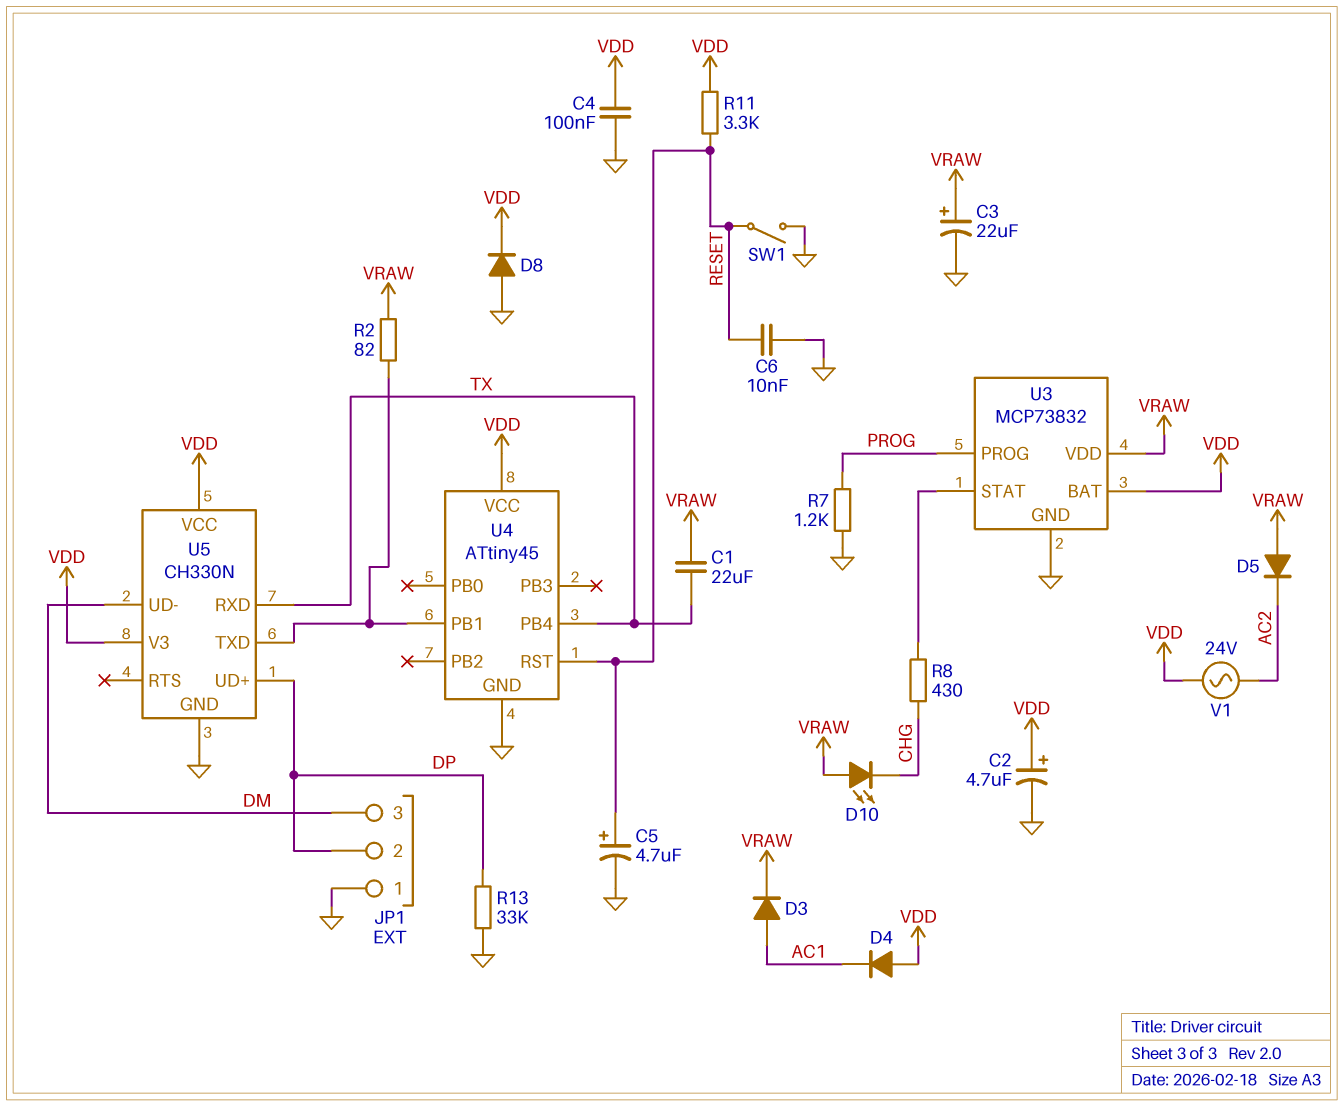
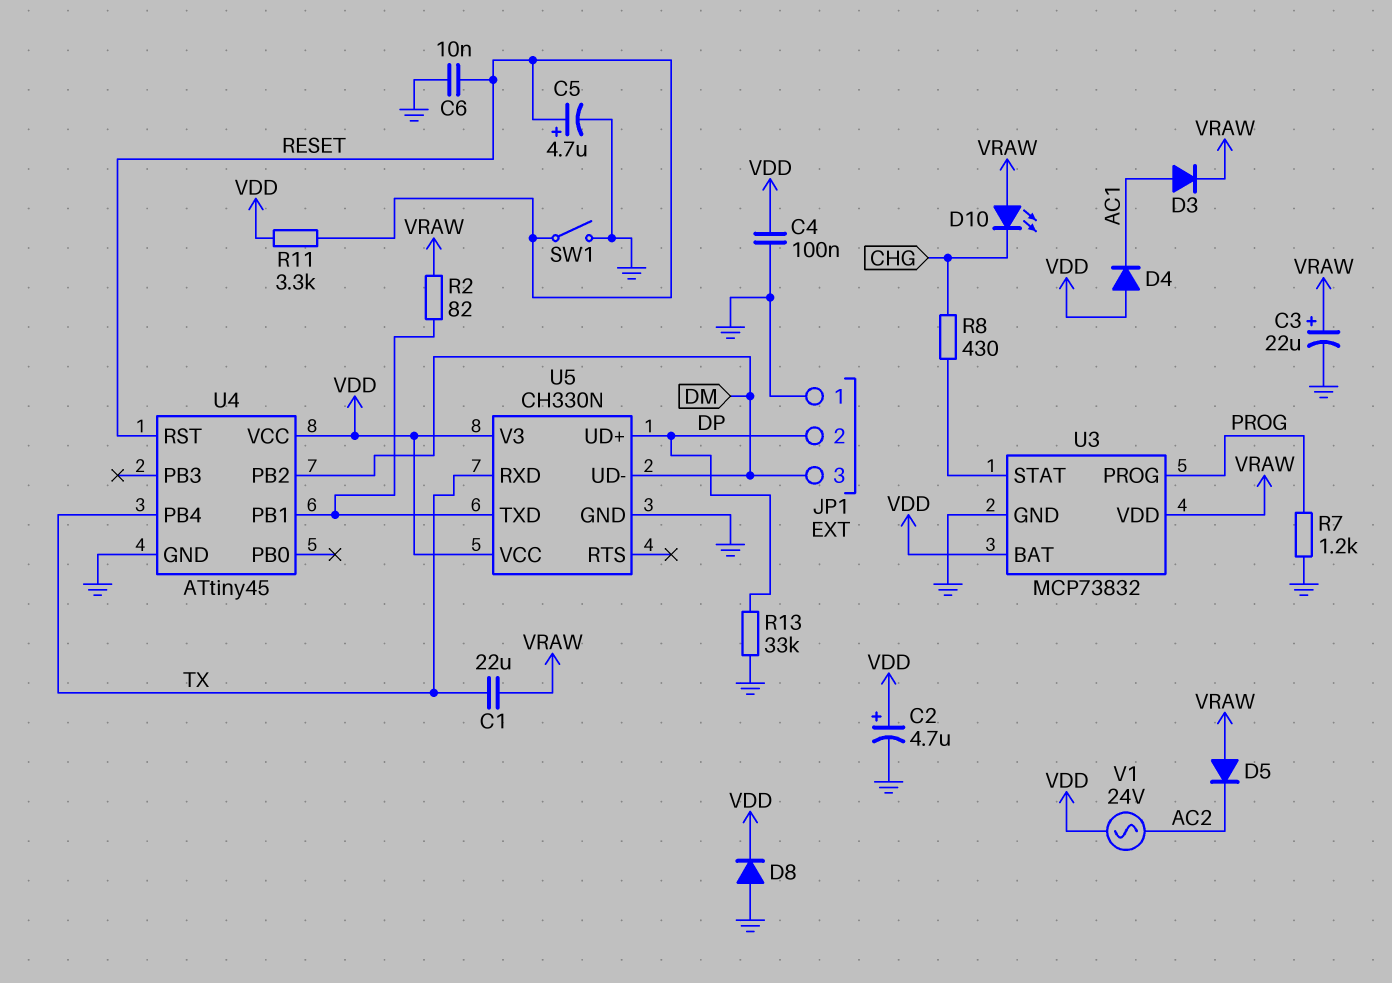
U4 pin PB2: none -> DM

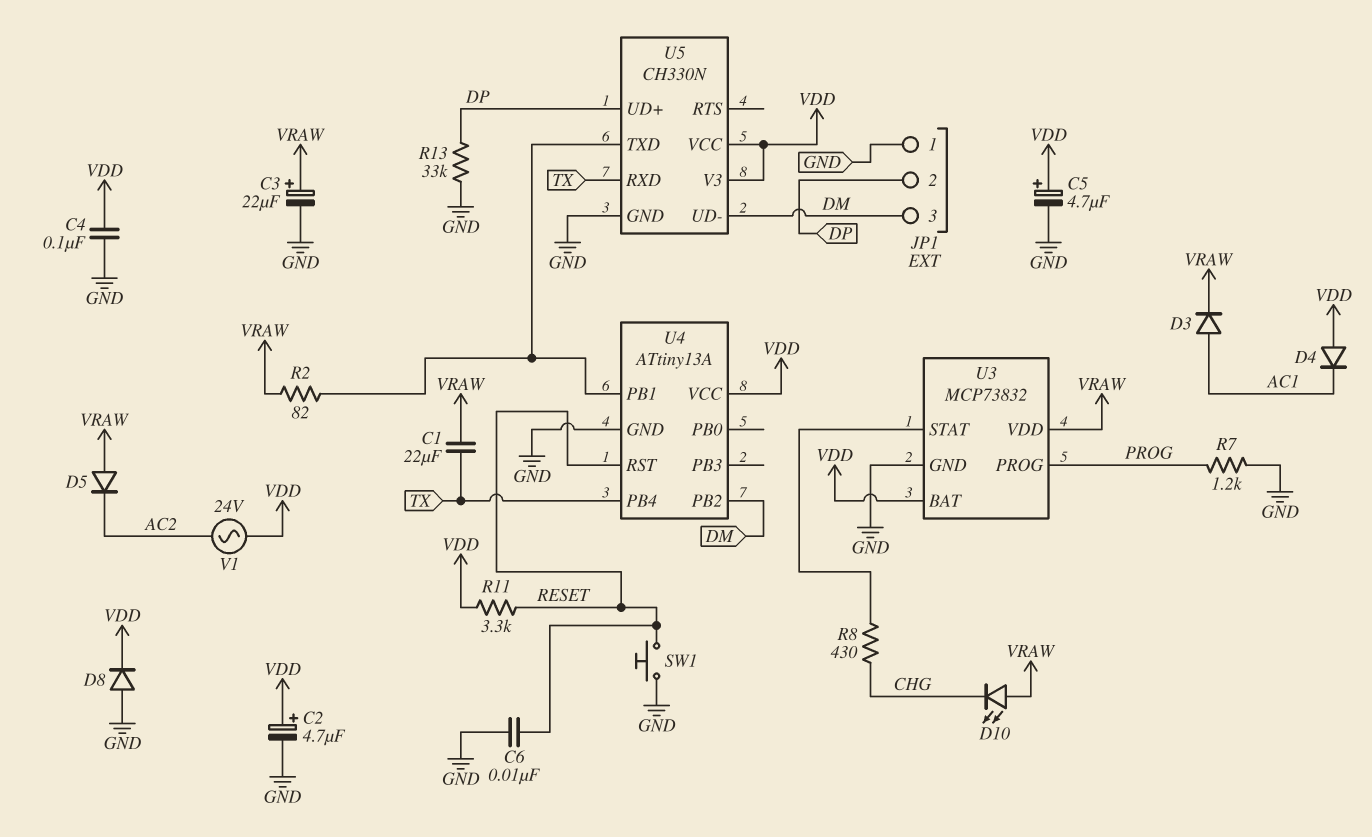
C5: 4.7uF (plus RESET, minus GND) -> 4.7uF (plus VDD, minus GND)
SW1: switch (GND, RESET) -> button (GND, RESET)
U4: ATtiny45 -> ATtiny13A

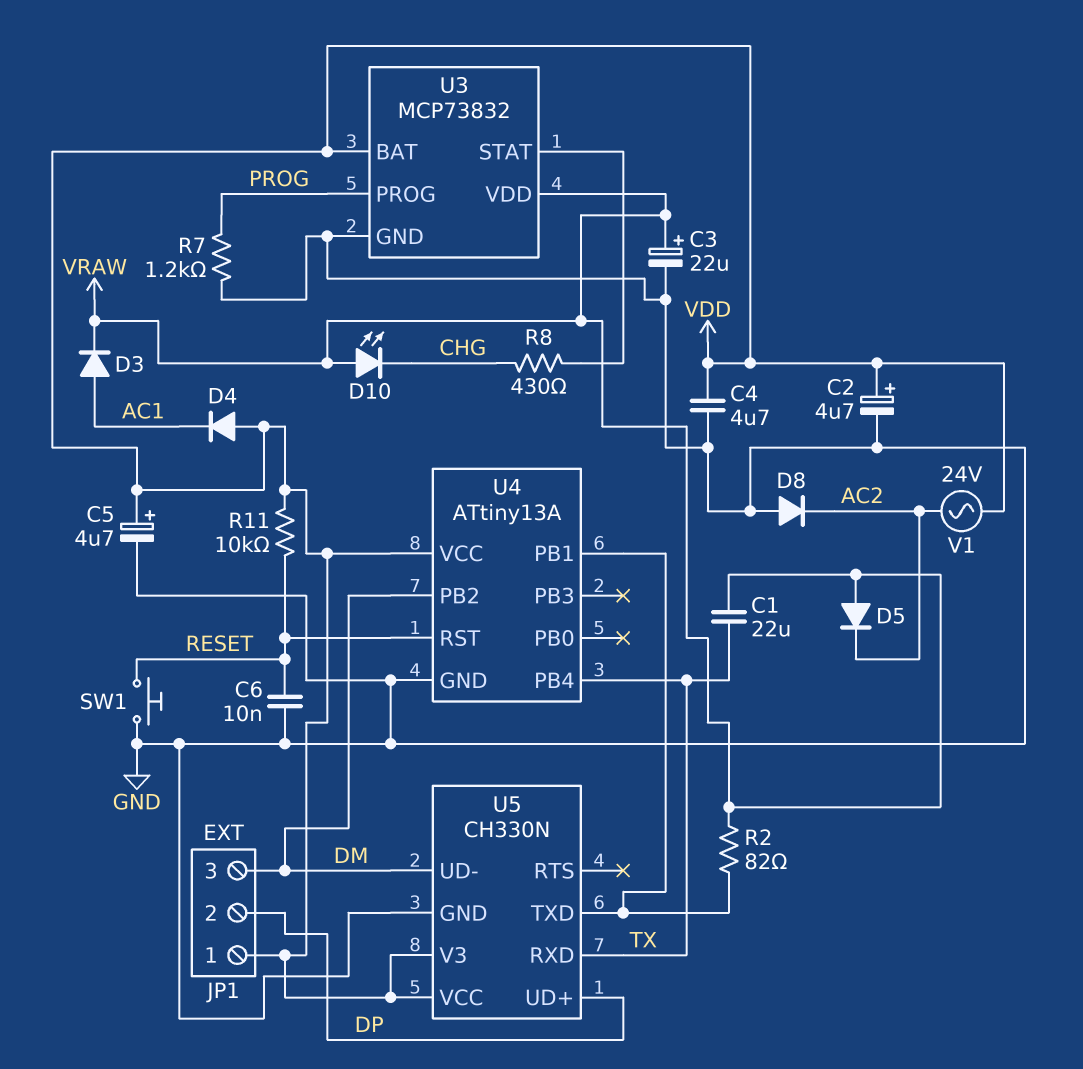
C4: 100nF (GND, VDD) -> 4.7uF (GND, VDD)
D8: diode (A GND, K VDD) -> diode (A GND, K AC2)
JP1 pin 1: GND -> VDD
R11: 3.3k (RESET, VDD) -> 10k (RESET, VDD)
R13: 33k (DP, GND) -> none

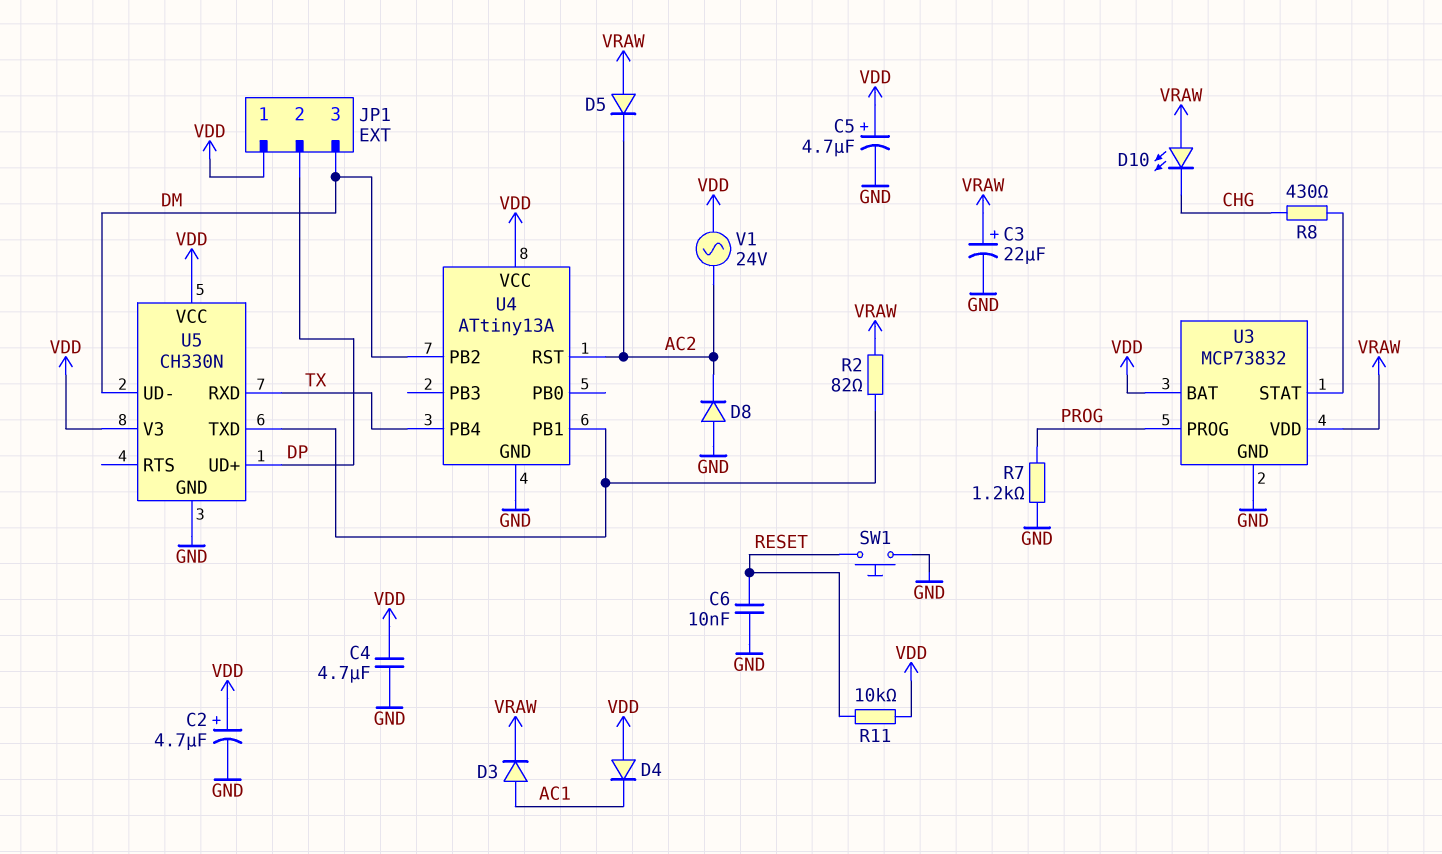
C1: 22uF (TX, VRAW) -> none
U4 pin RST: RESET -> AC2

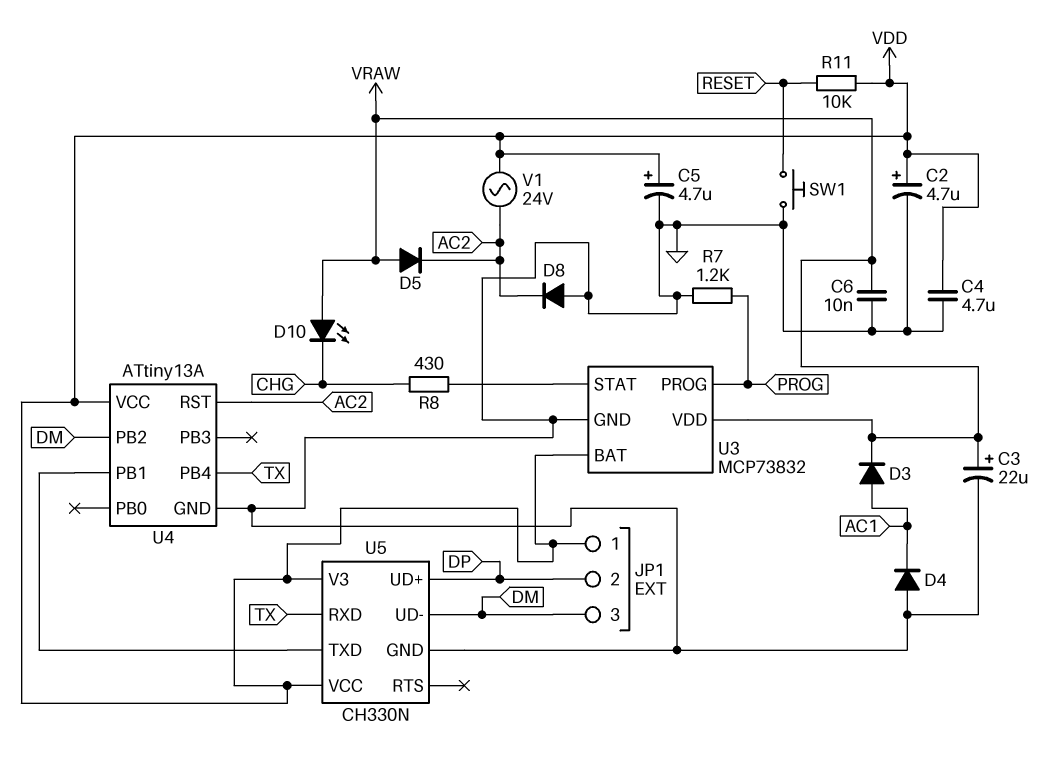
C6: 10nF (GND, RESET) -> 10nF (GND, VRAW)
D4: diode (A VDD, K AC1) -> diode (A GND, K AC1)
R2: 82 (U4/PB1, VRAW) -> none

